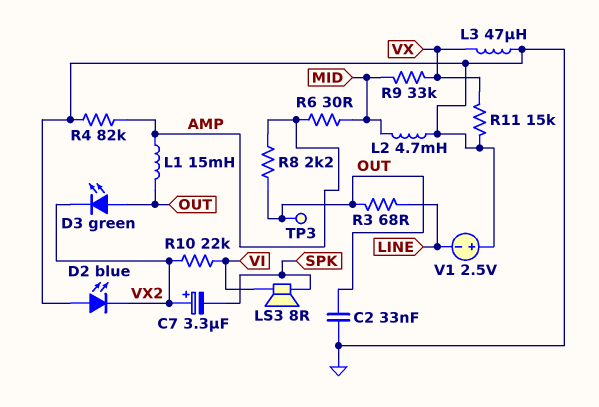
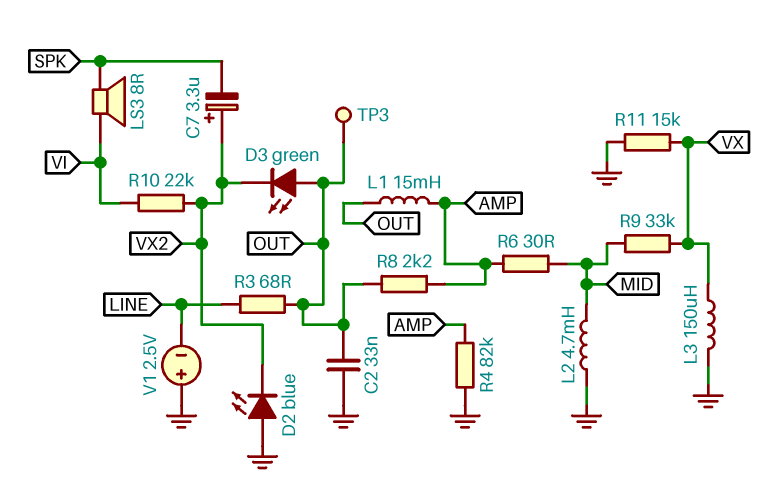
L3: 47uH (GND, VX) -> 150uH (GND, VX)

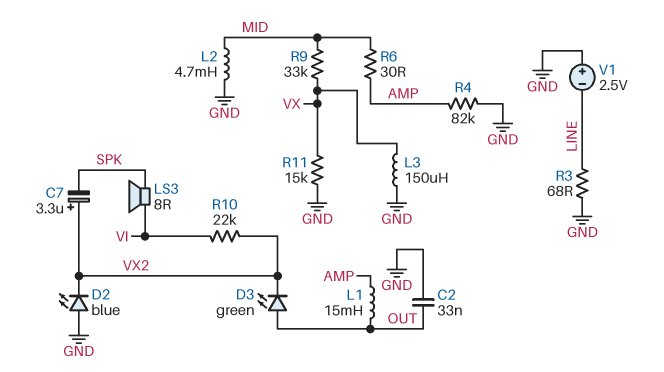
R3: 68 (LINE, OUT) -> 68 (GND, LINE)
R8: 2.2k (AMP, OUT) -> none
TP3: test point (OUT) -> none

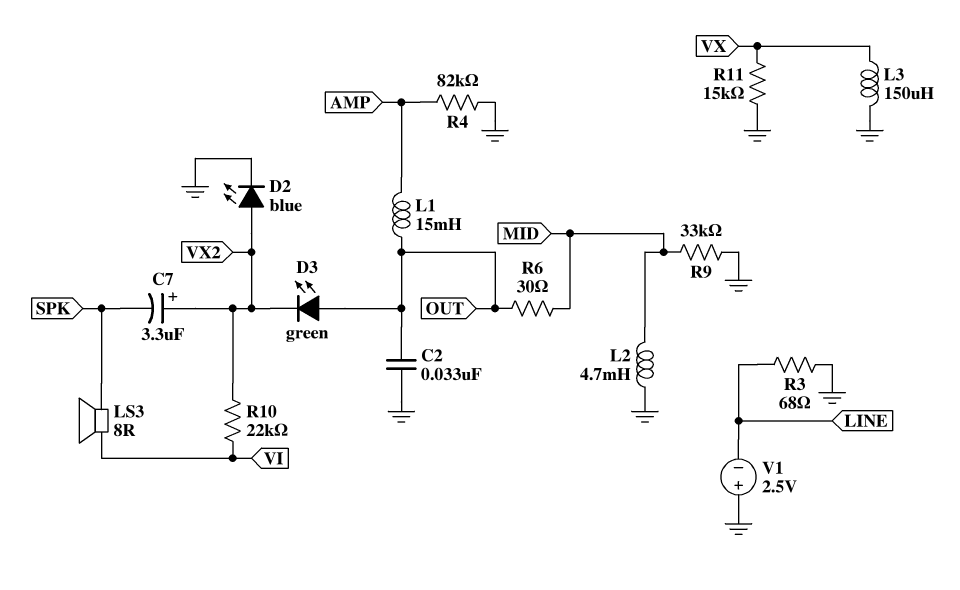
D2: LED blue (A GND, K VX2) -> LED blue (A VX2, K GND)
R6: 30 (AMP, MID) -> 30 (MID, OUT)
R9: 33k (MID, VX) -> 33k (GND, MID)

